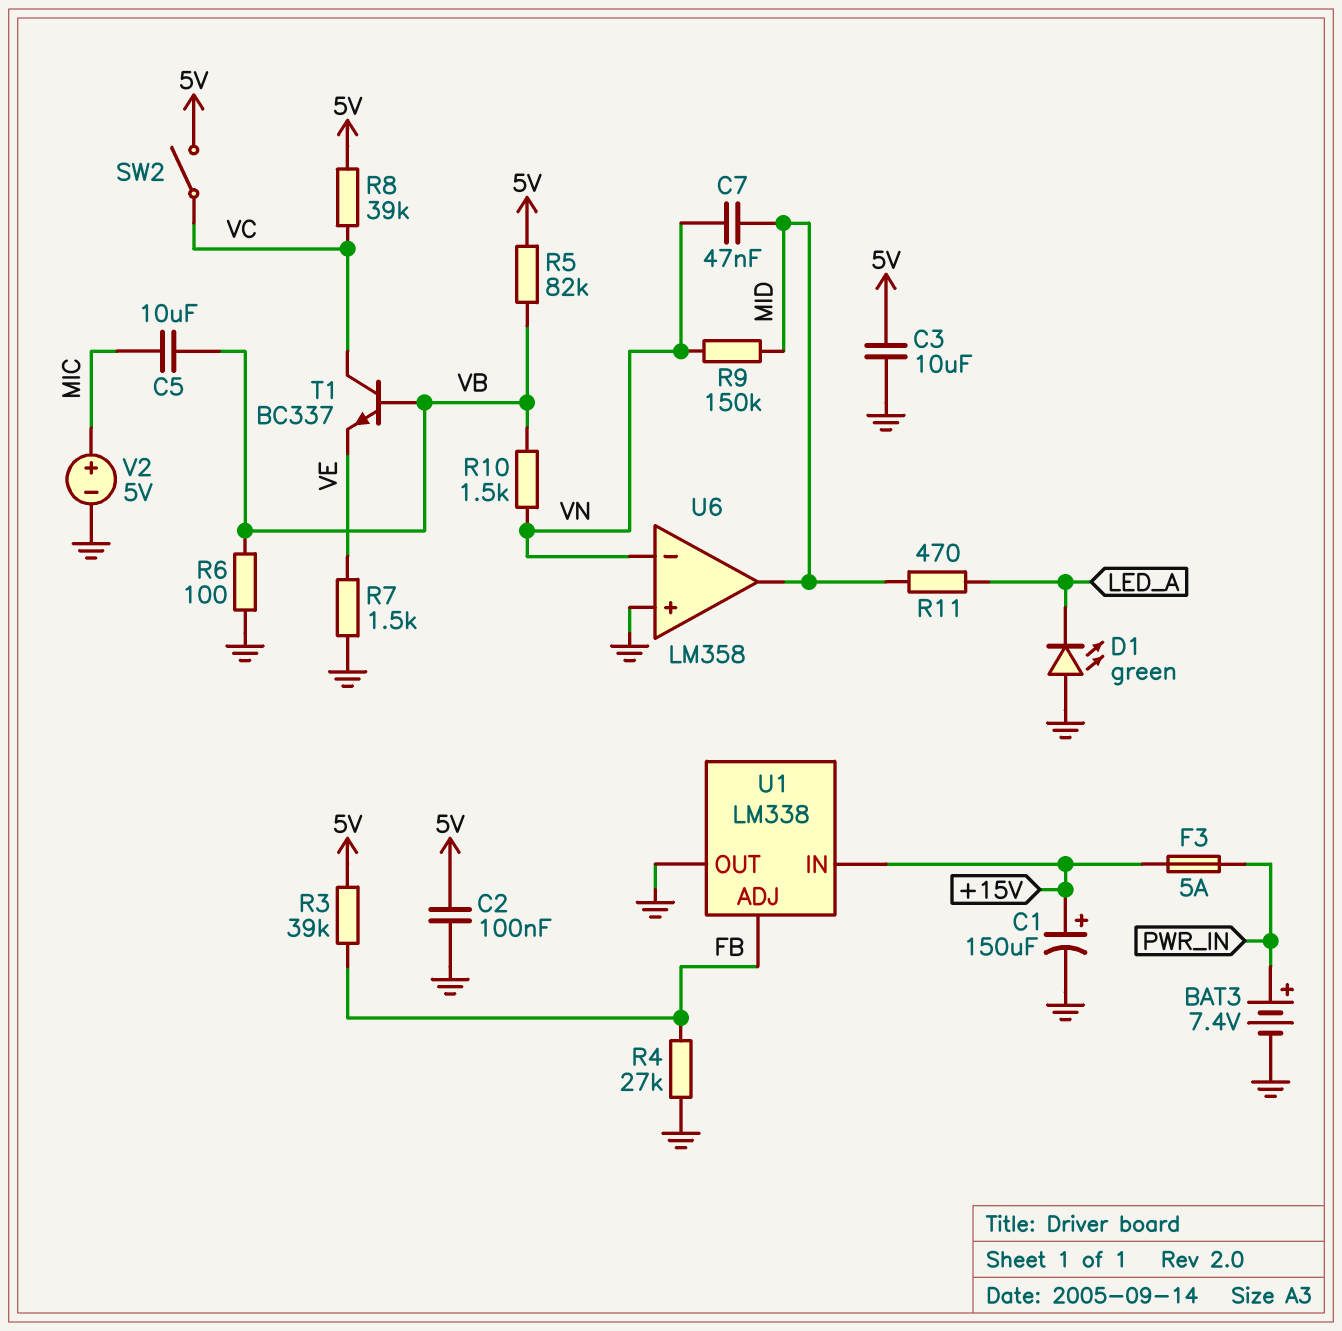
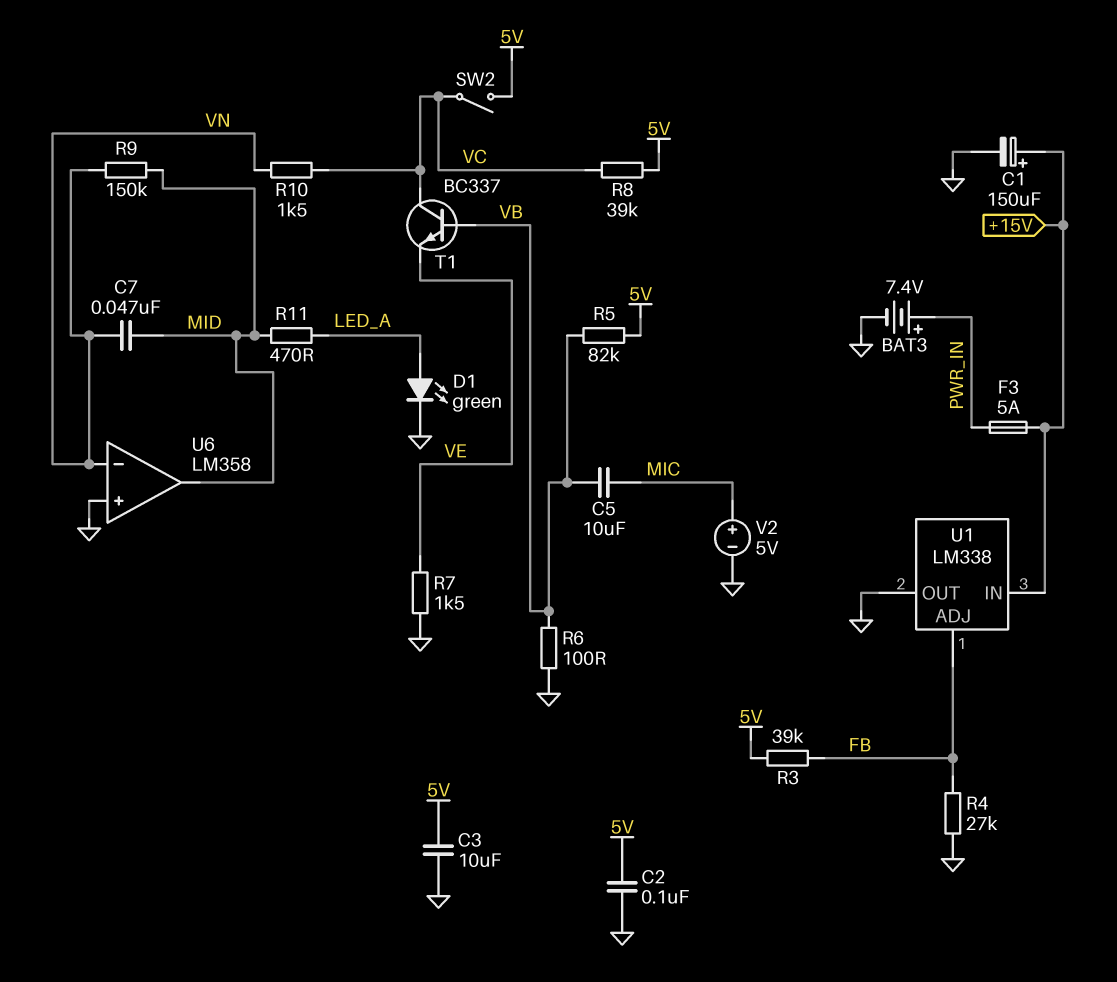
D1: LED green (A GND, K LED_A) -> LED green (A LED_A, K GND)
R10: 1.5k (VB, VN) -> 1.5k (VC, VN)

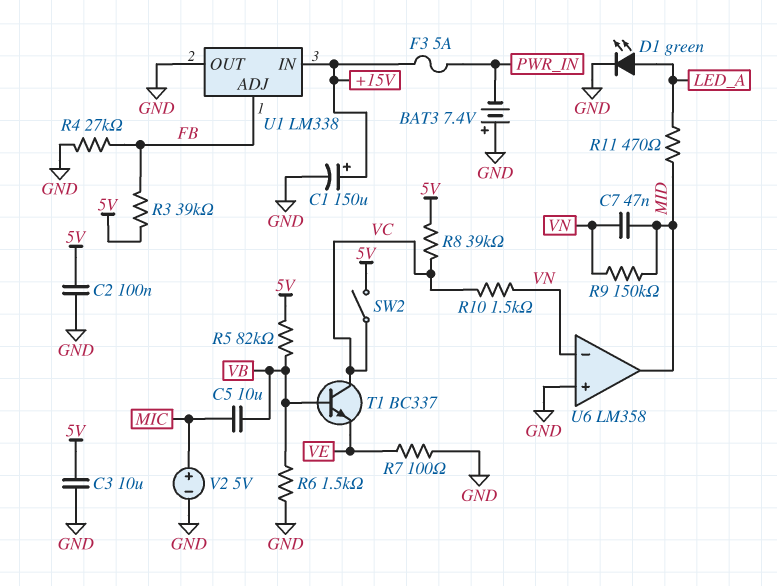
BAT3: 7.4V (plus PWR_IN, minus GND) -> 7.4V (plus GND, minus PWR_IN)
R6: 100 (GND, VB) -> 1.5k (GND, VB)
R7: 1.5k (GND, VE) -> 100 (GND, VE)

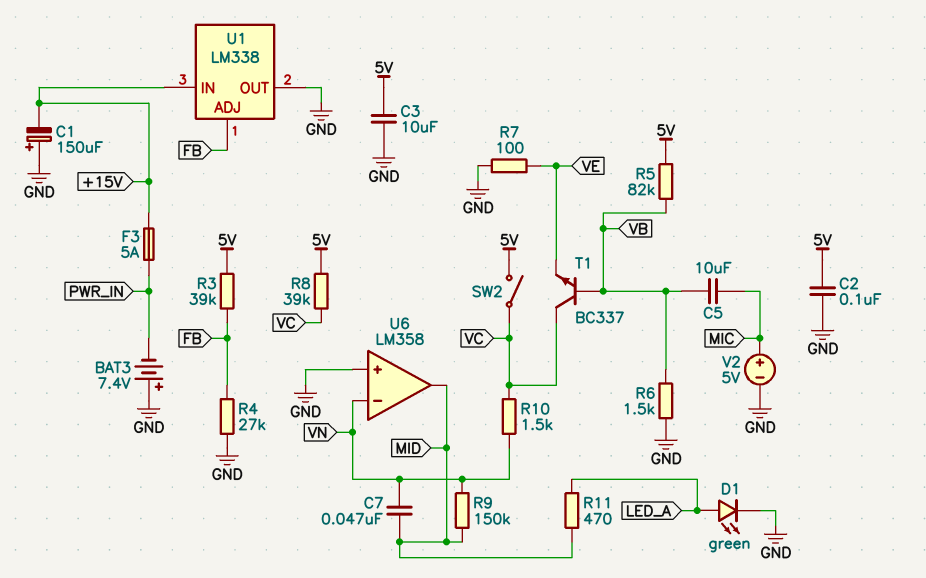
C1: 150uF (plus +15V, minus GND) -> 150uF (plus GND, minus +15V)

